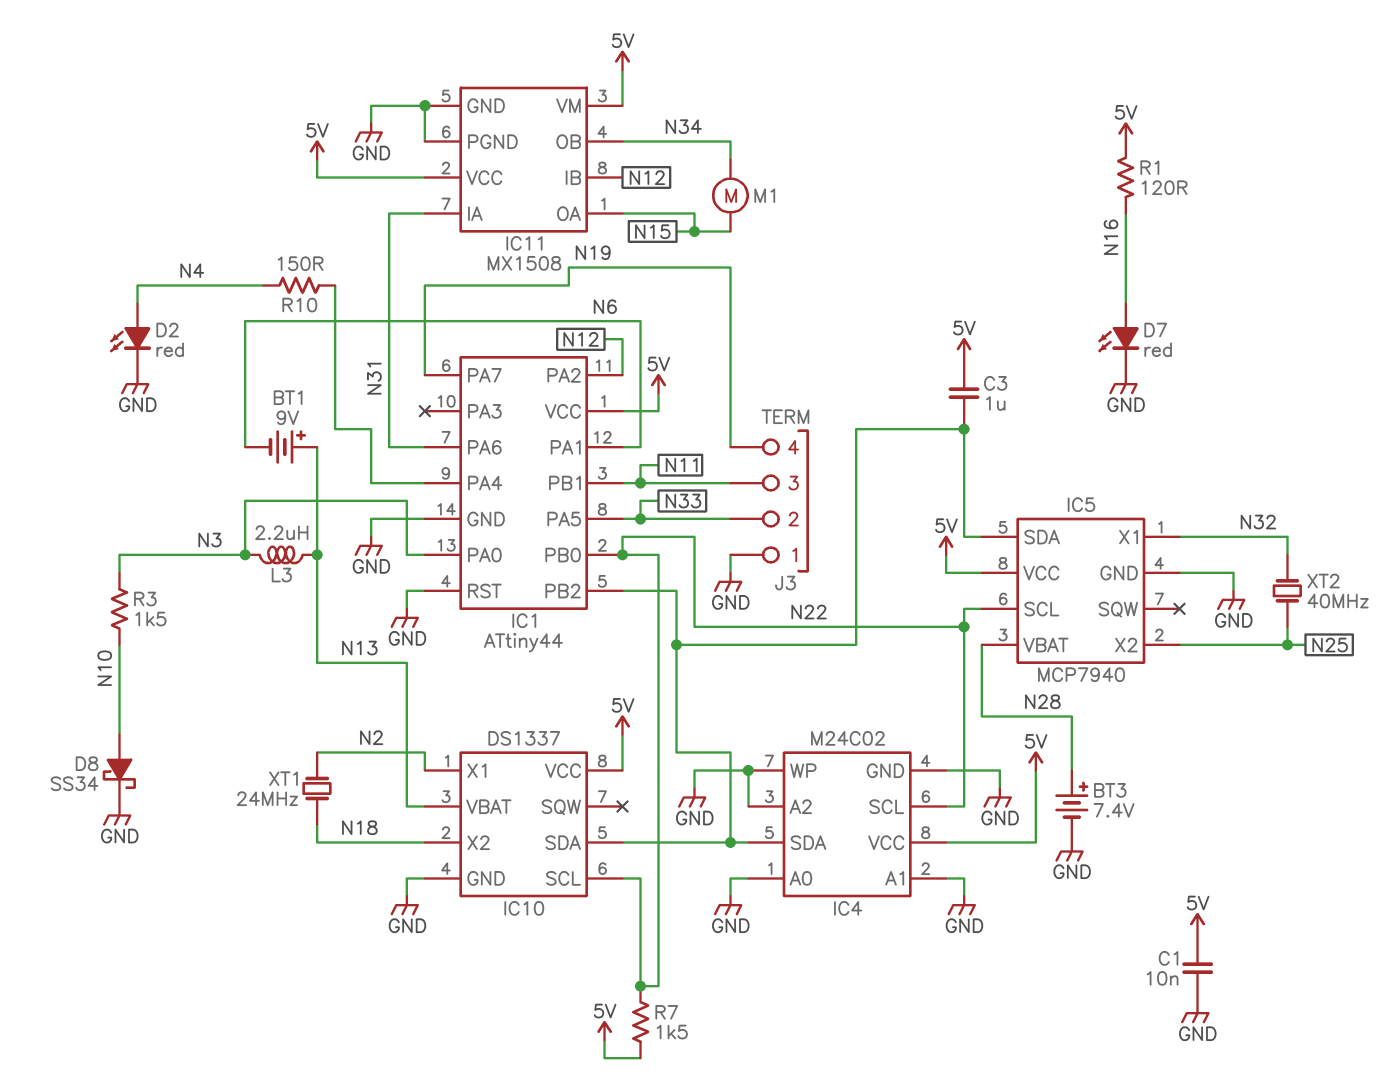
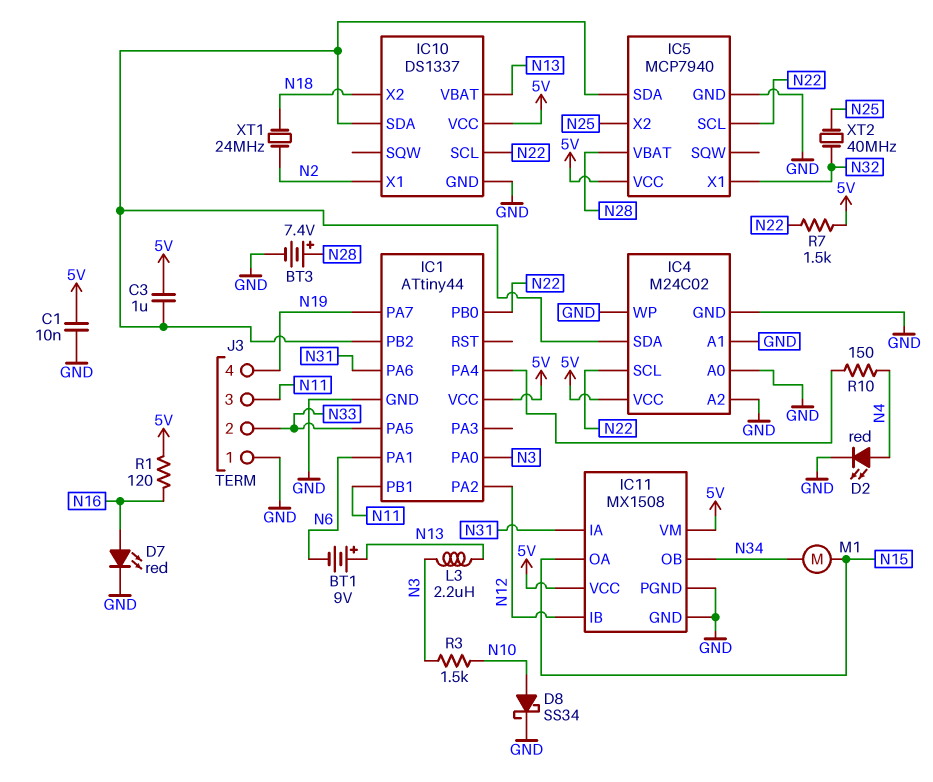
IC1 pin RST: GND -> none

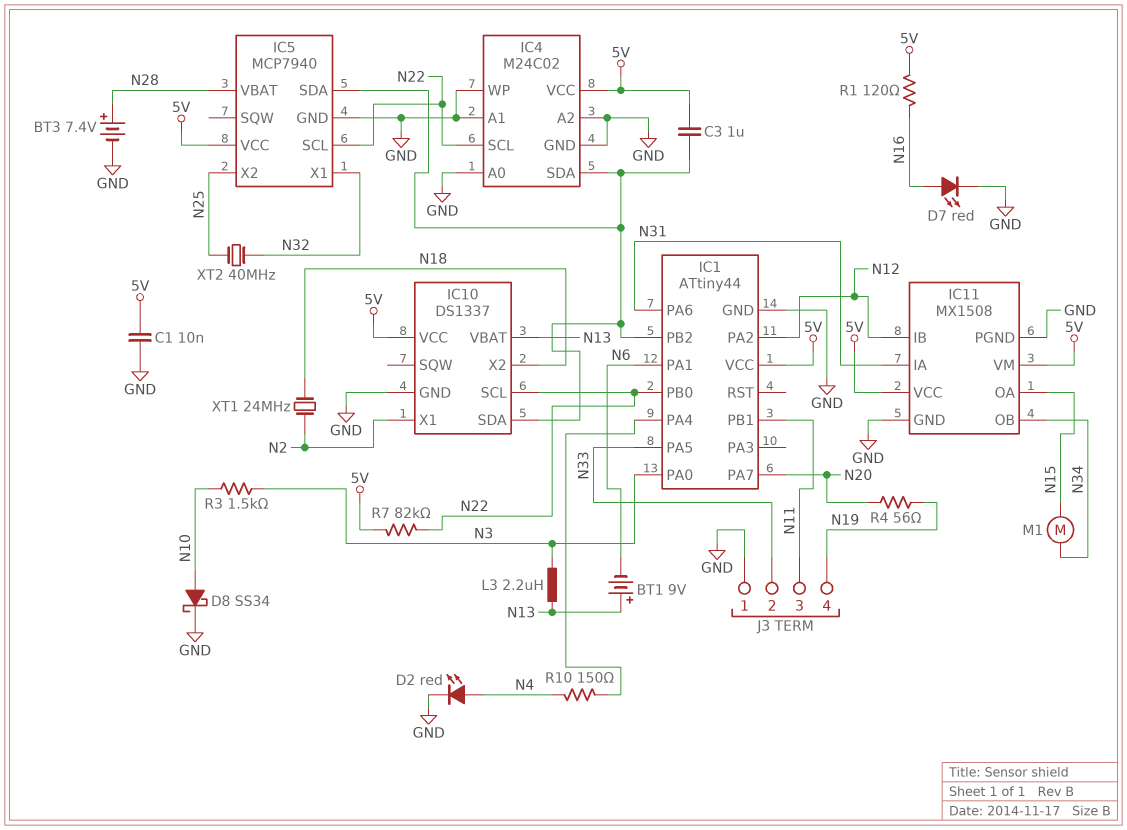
IC1 pin PA7: N19 -> N20
R4: none -> 56 (N19, N20)
R7: 1.5k (5V, N22) -> 82k (5V, N22)

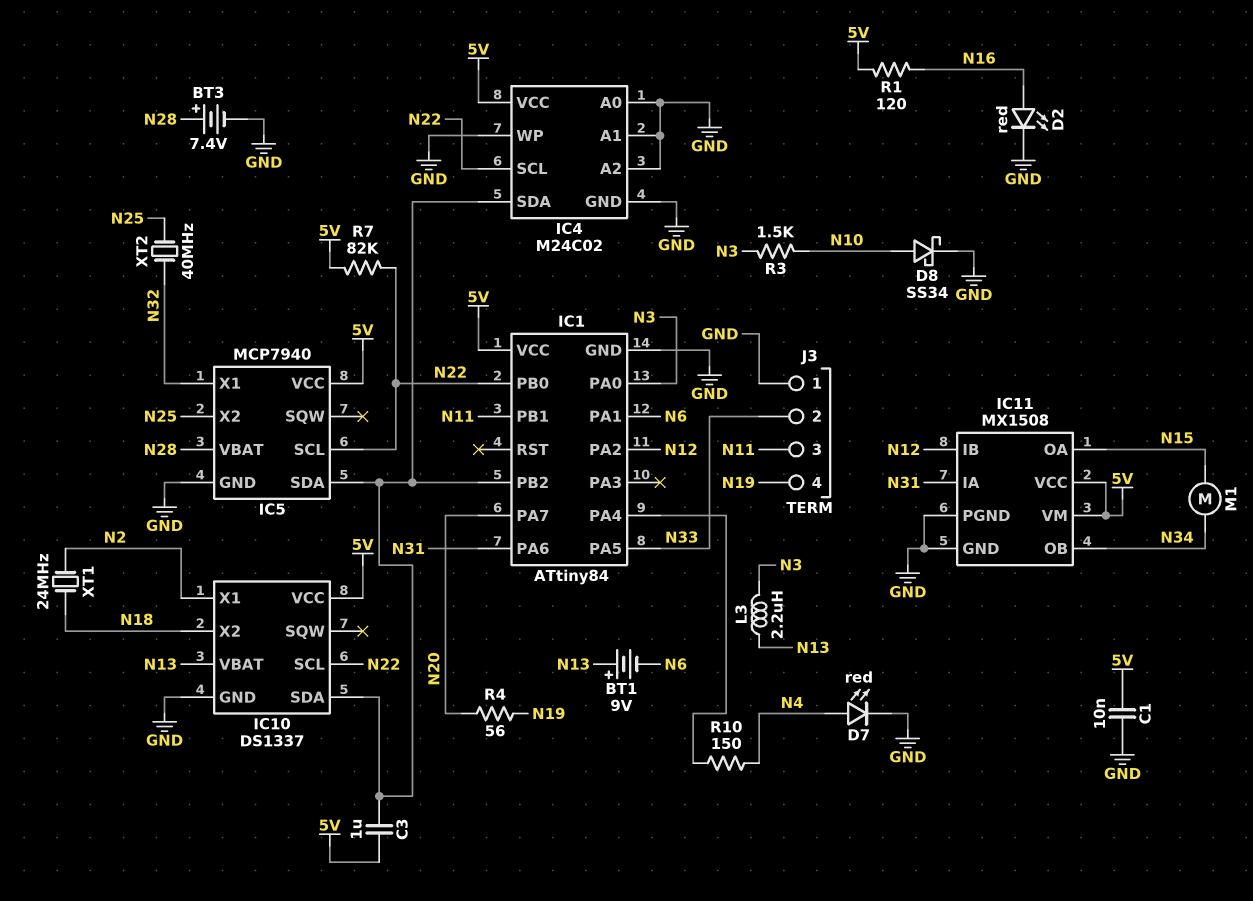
D2: LED red (A N4, K GND) -> LED red (A N16, K GND)
D7: LED red (A N16, K GND) -> LED red (A N4, K GND)
IC1: ATtiny44 -> ATtiny84

